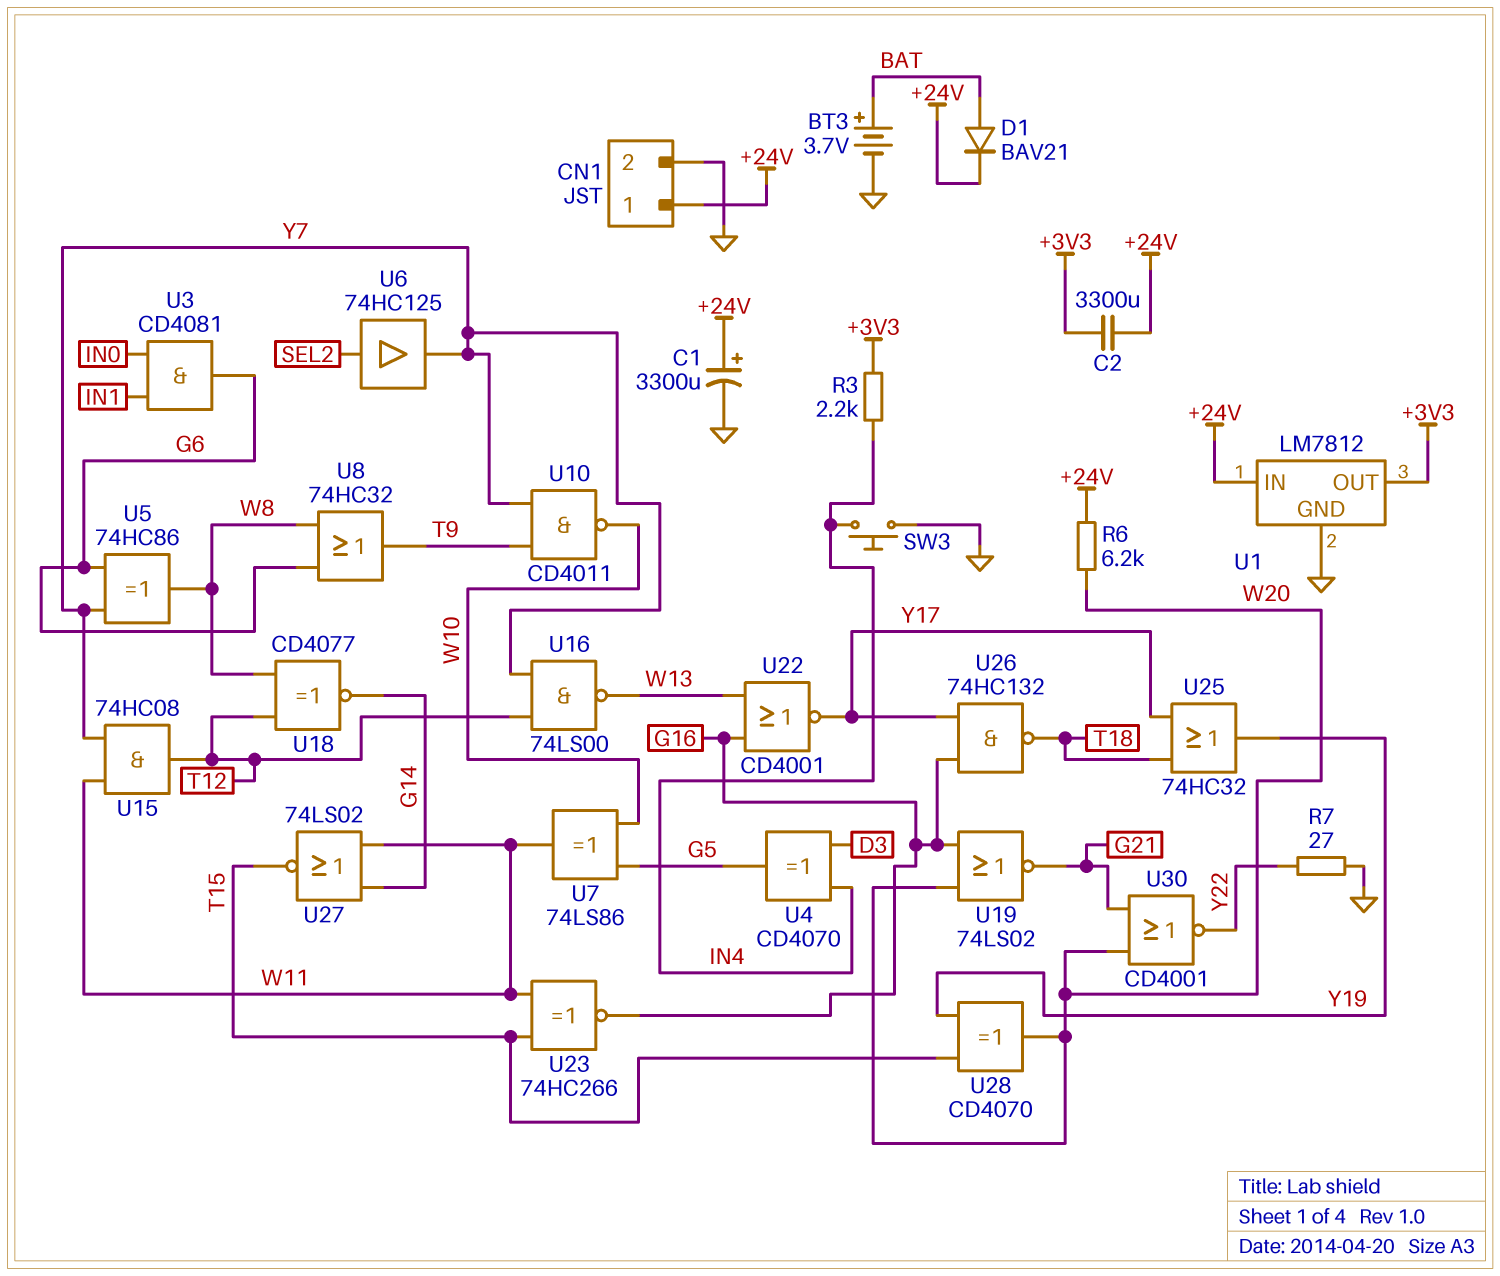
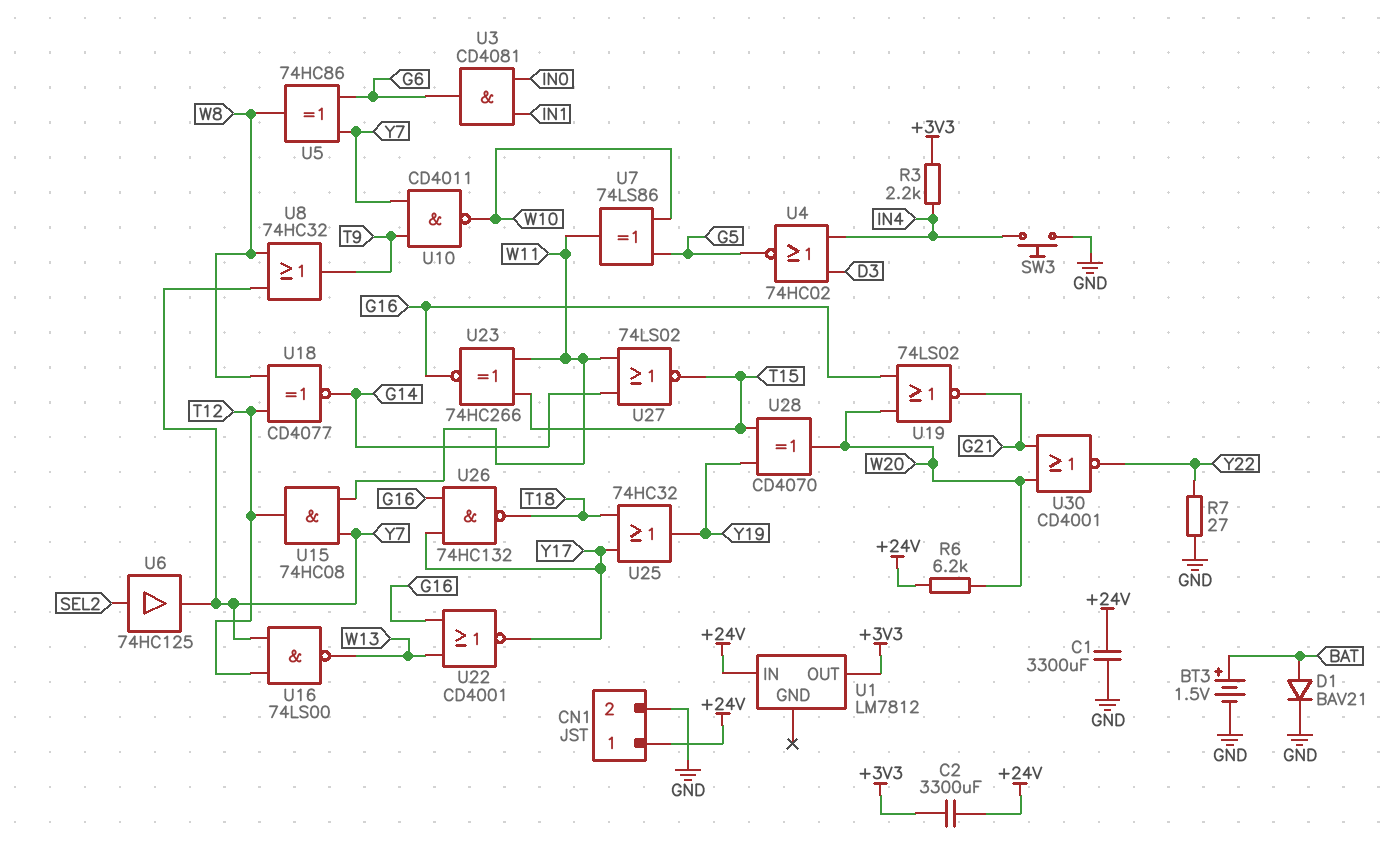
BT3: 3.7V (plus BAT, minus GND) -> 1.5V (plus BAT, minus GND)
C1: 3300uF (plus +24V, minus GND) -> 3300uF (+24V, GND)
D1: diode BAV21 (A BAT, K +24V) -> diode BAV21 (A BAT, K GND)
U1 pin GND: GND -> none
U4: XOR CD4070 (in D3, in IN4, out G5) -> NOR 74HC02 (in D3, in IN4, out G5)
U8: OR 74HC32 (in G6, in W8, out T9) -> OR 74HC32 (in W8, in Y7, out T9)

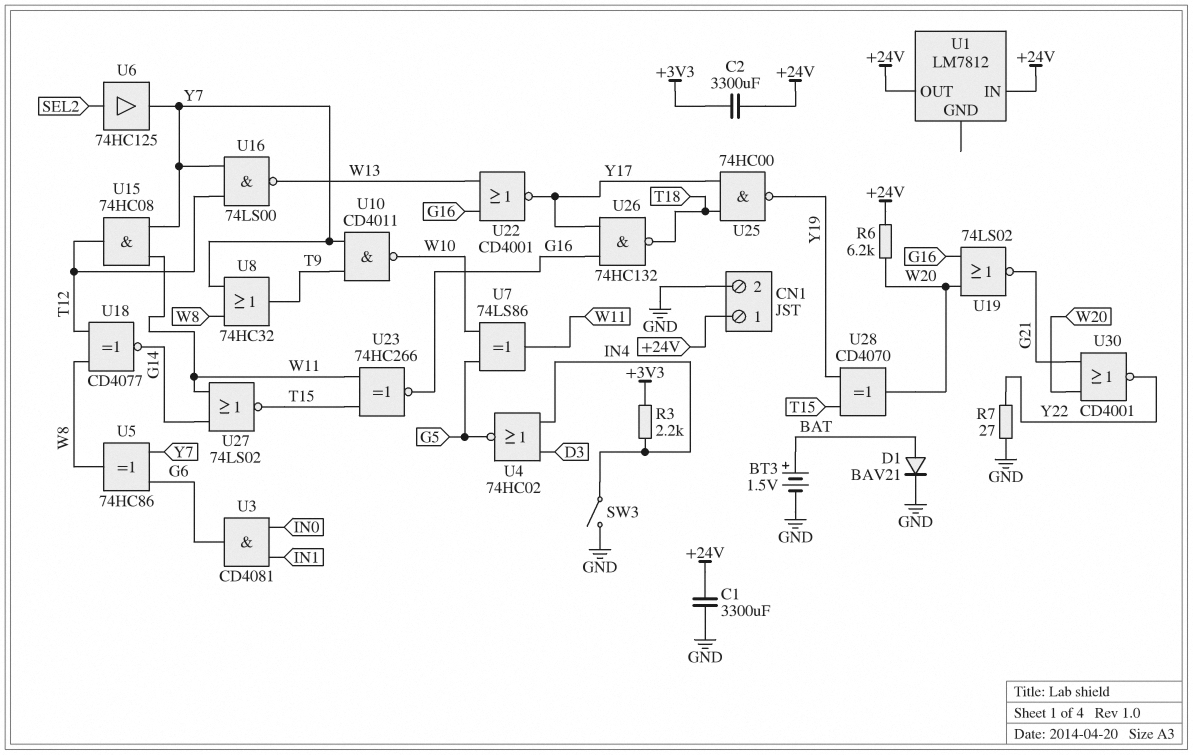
SW3: button (GND, IN4) -> switch (GND, IN4)
U1 pin OUT: +3V3 -> +24V
U25: OR 74HC32 (in T18, in Y17, out Y19) -> NAND 74HC00 (in T18, in Y17, out Y19)

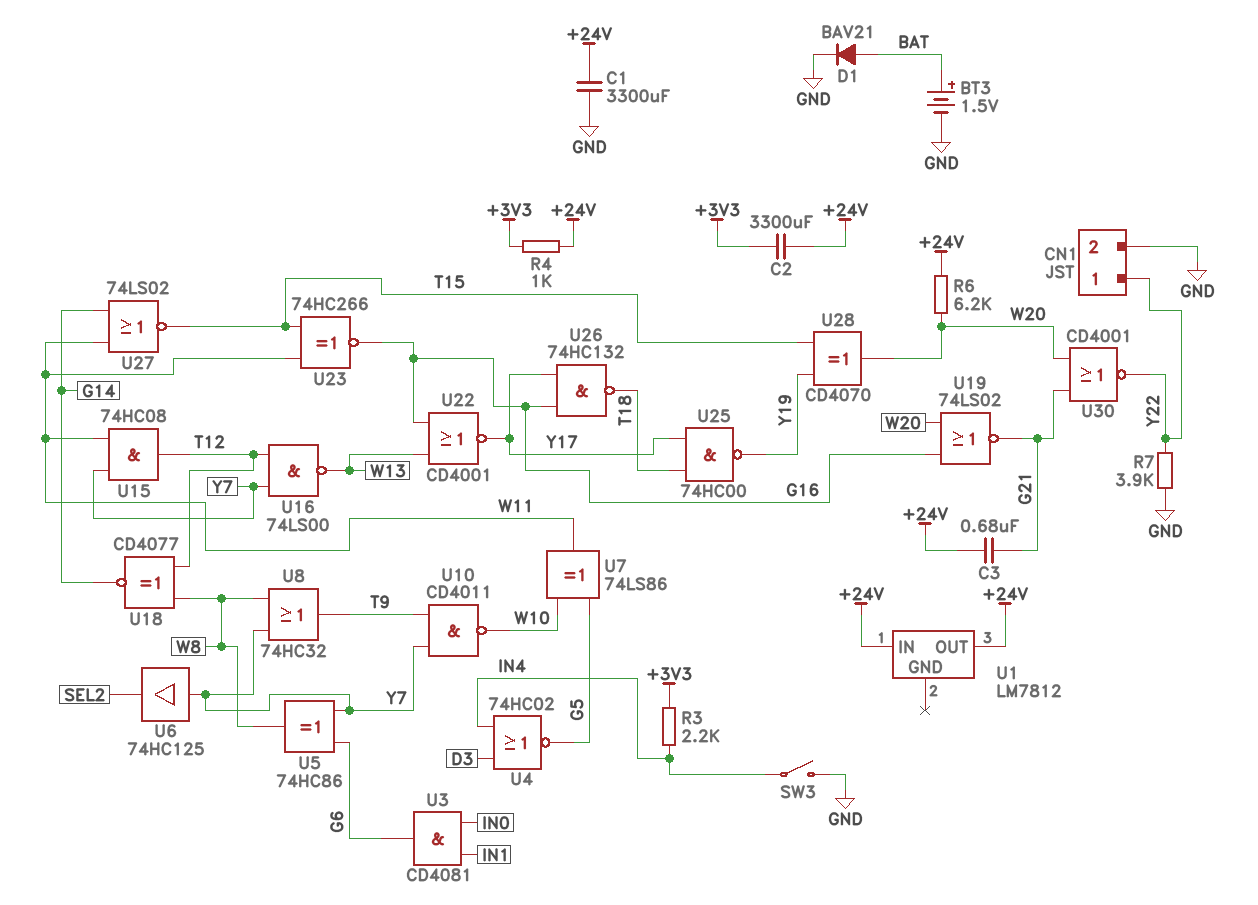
C3: none -> 680nF (+24V, G21)
CN1 pin 1: +24V -> Y22
R4: none -> 1k (+3V3, +24V)
R7: 27 (GND, Y22) -> 3.9k (GND, Y22)
U6: buffer 74HC125 (in SEL2, out Y7) -> buffer 74HC125 (in Y7, out SEL2)

